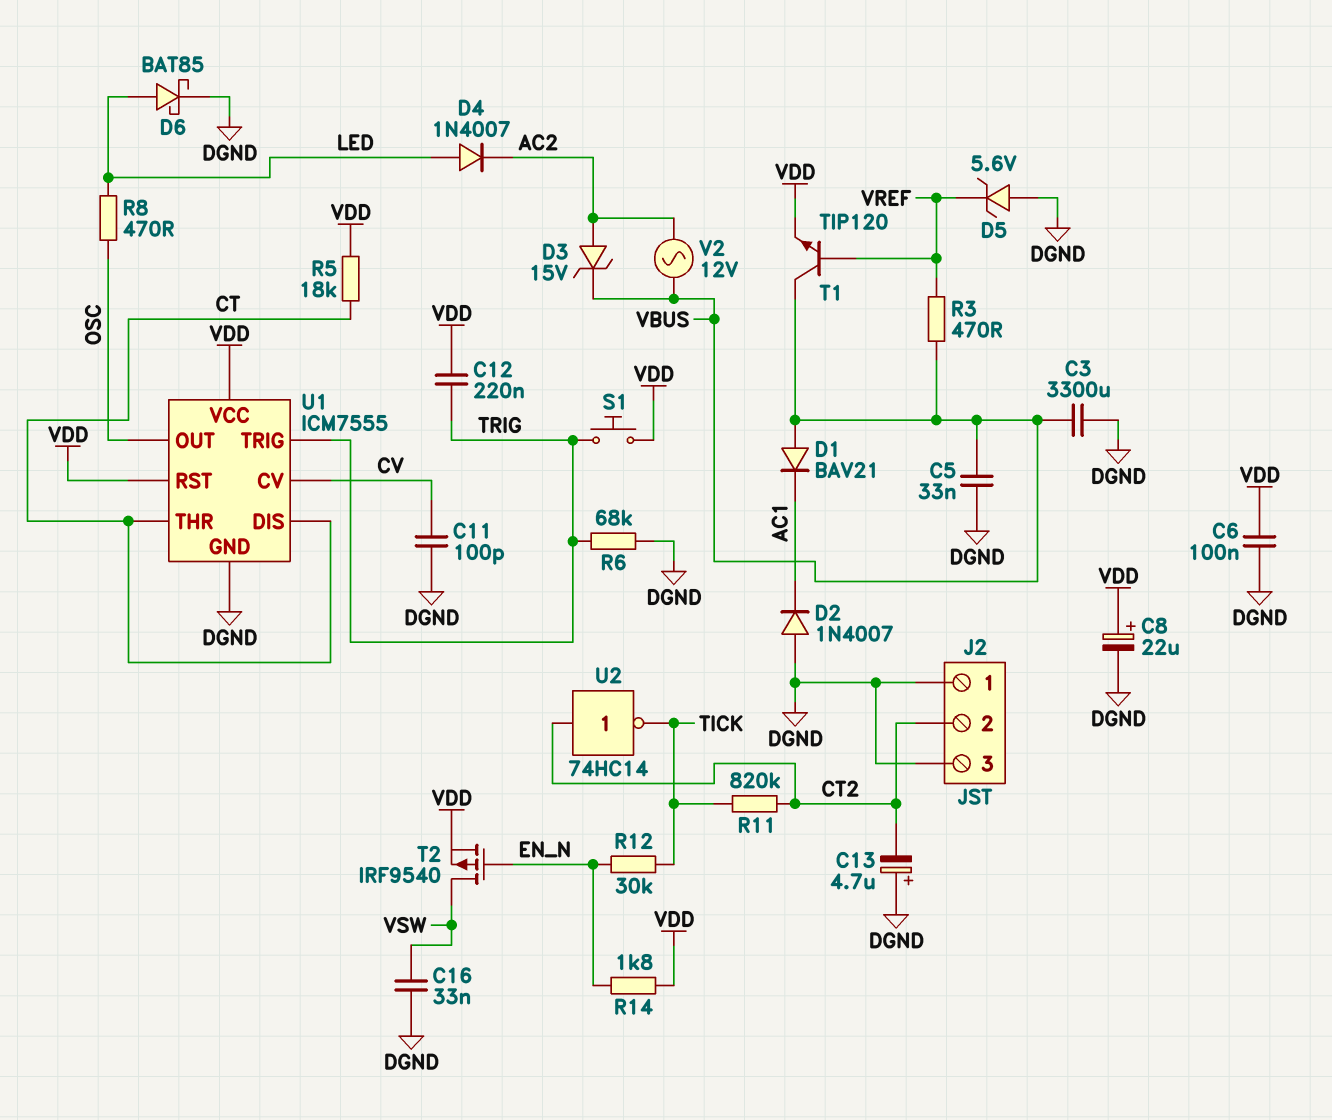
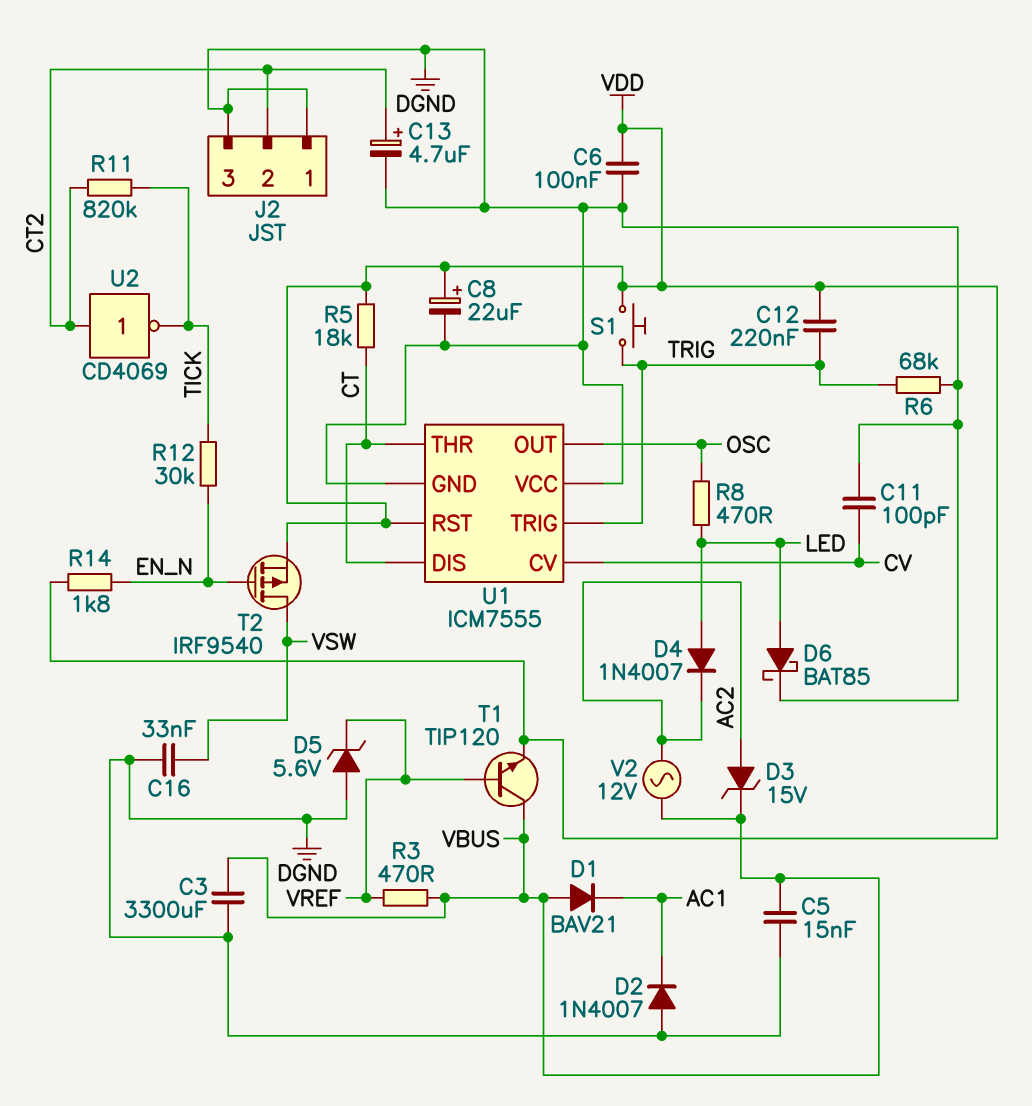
C5: 33nF (DGND, VBUS) -> 15nF (DGND, VBUS)
C13: 4.7uF (plus DGND, minus CT2) -> 4.7uF (plus CT2, minus DGND)
U1 pin VCC: VDD -> DGND
U2: NOT 74HC14 (in CT2, out TICK) -> NOT CD4069 (in CT2, out TICK)

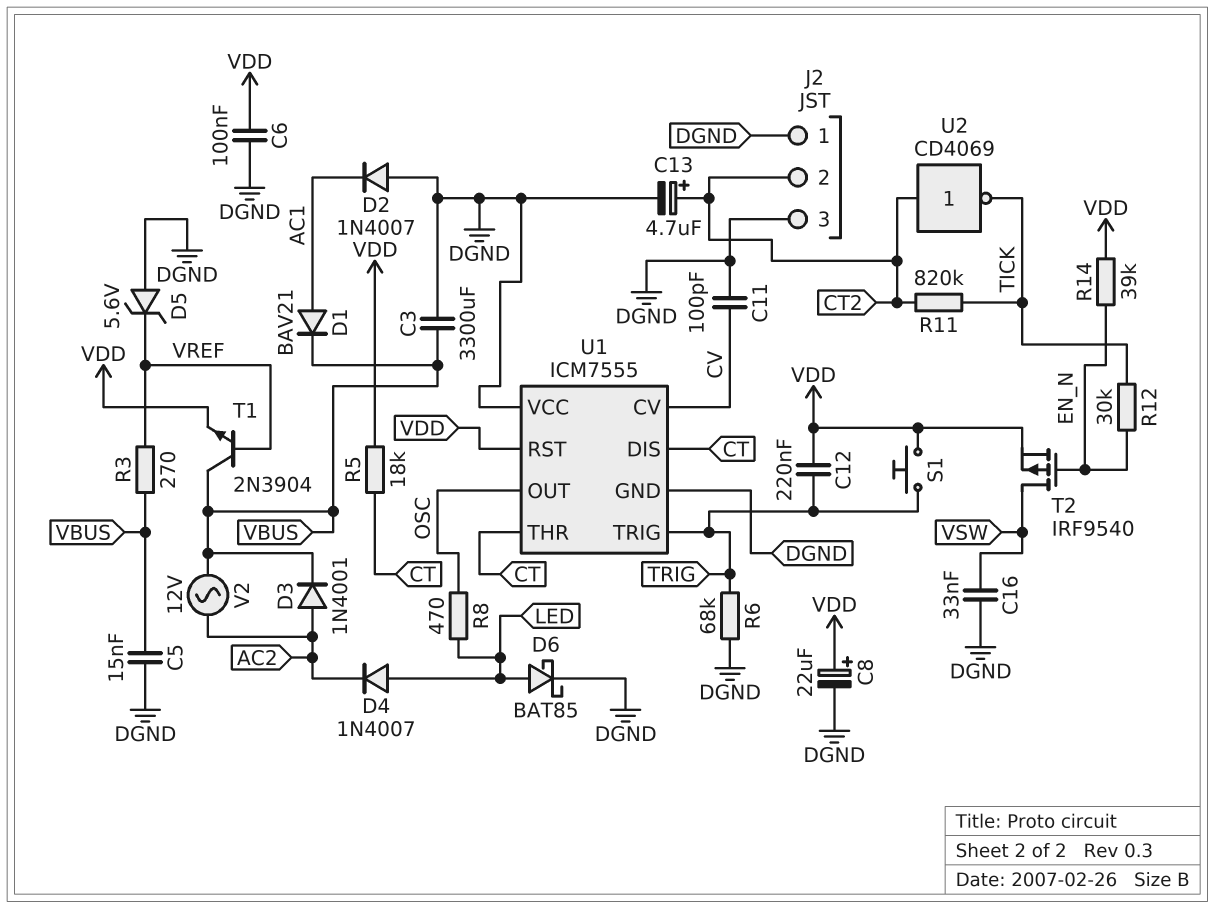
D1: diode BAV21 (A VBUS, K AC1) -> diode BAV21 (A AC1, K VBUS)
D3: zener 15V (A AC2, K VBUS) -> diode 1N4001 (A AC2, K VBUS)
R3: 470 (VBUS, VREF) -> 270 (VBUS, VREF)
R14: 1.8k (EN_N, VDD) -> 39k (EN_N, VDD)
T1: NPN TIP120 (B VREF, C VBUS, E VDD) -> NPN 2N3904 (B VREF, C VBUS, E VDD)

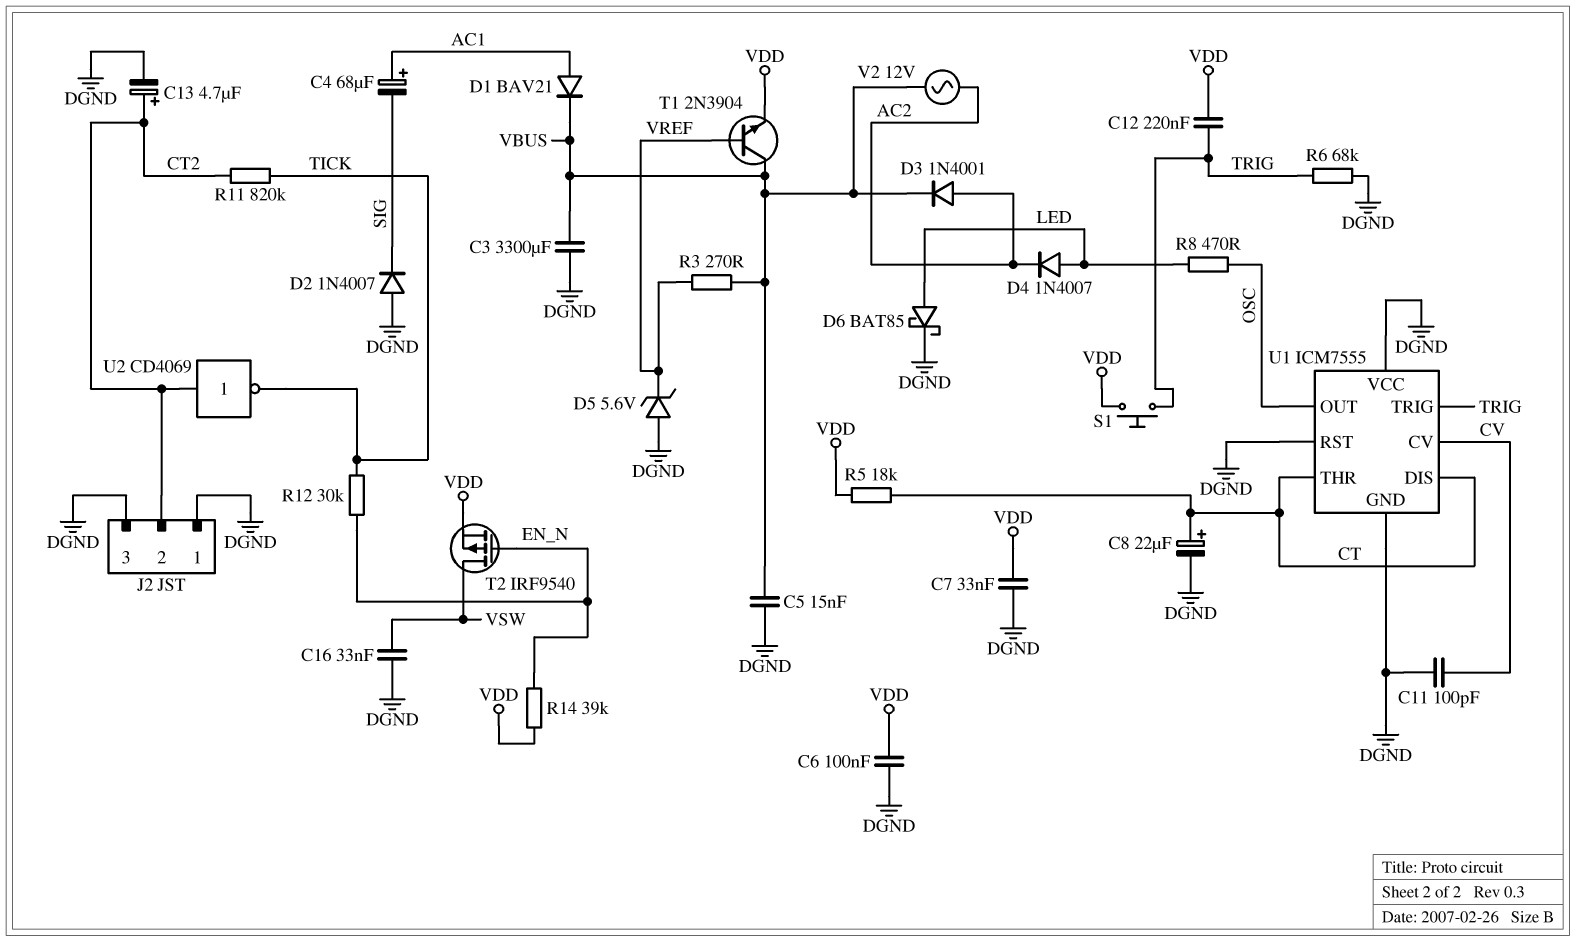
C4: none -> 68uF (plus AC1, minus SIG)
C7: none -> 33nF (DGND, VDD)
C8: 22uF (plus VDD, minus DGND) -> 22uF (plus CT, minus DGND)
D2: diode 1N4007 (A DGND, K AC1) -> diode 1N4007 (A DGND, K SIG)
U1 pin RST: VDD -> DGND

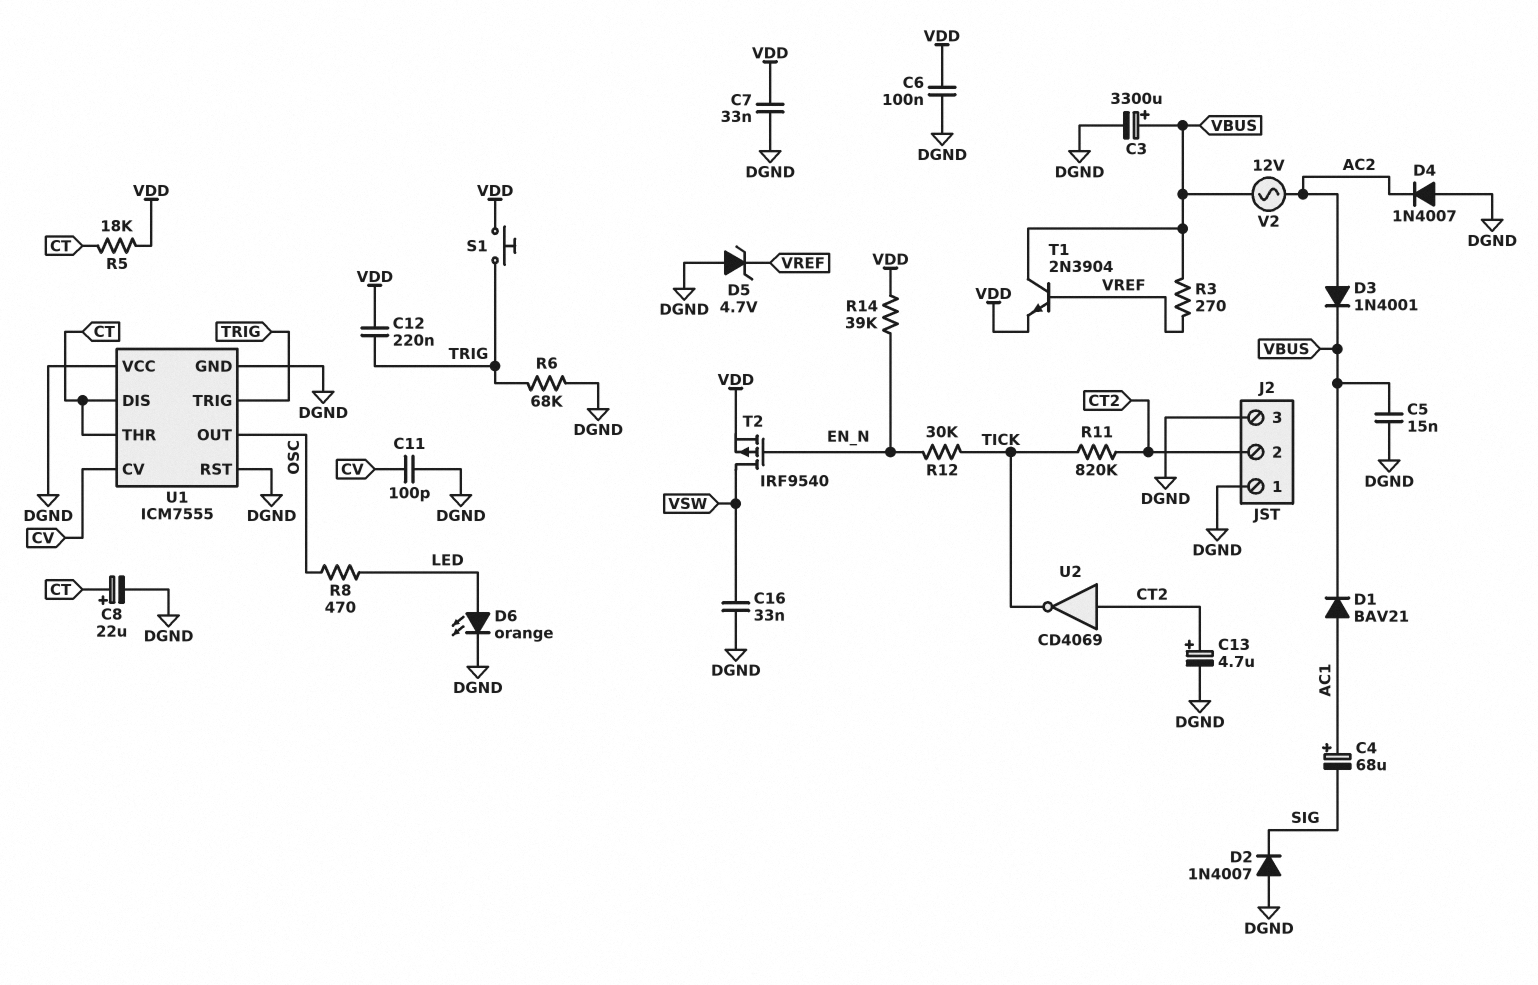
C3: 3300uF (DGND, VBUS) -> 3300uF (plus VBUS, minus DGND)
D4: diode 1N4007 (A LED, K AC2) -> diode 1N4007 (A DGND, K AC2)
D5: zener 5.6V (A DGND, K VREF) -> zener 4.7V (A DGND, K VREF)
D6: schottky BAT85 (A LED, K DGND) -> LED orange (A LED, K DGND)

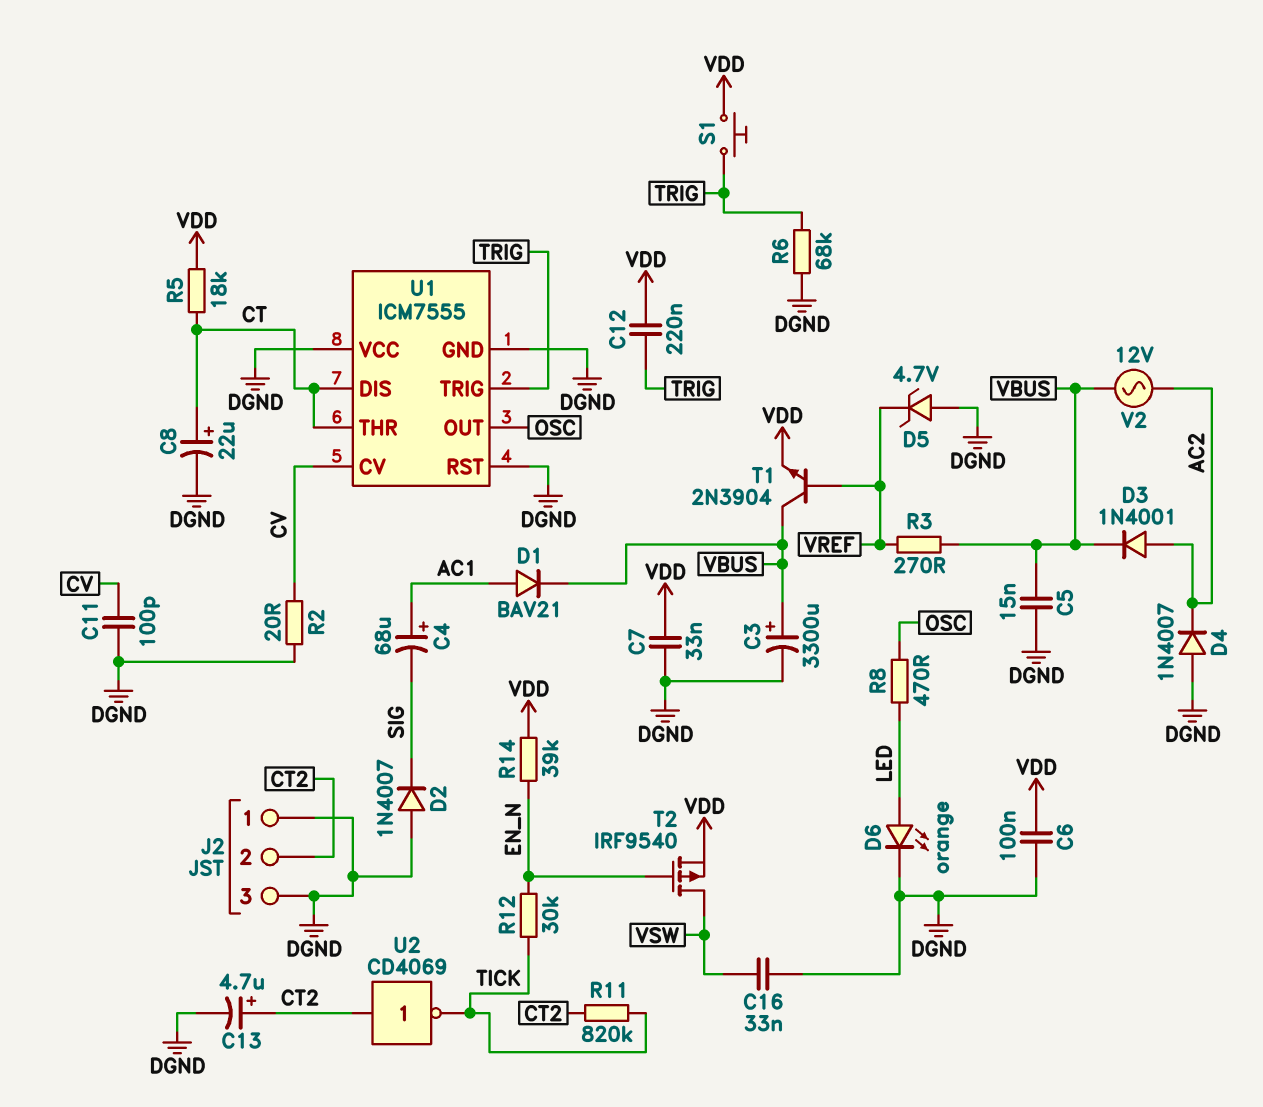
R2: none -> 20 (CV, DGND)

